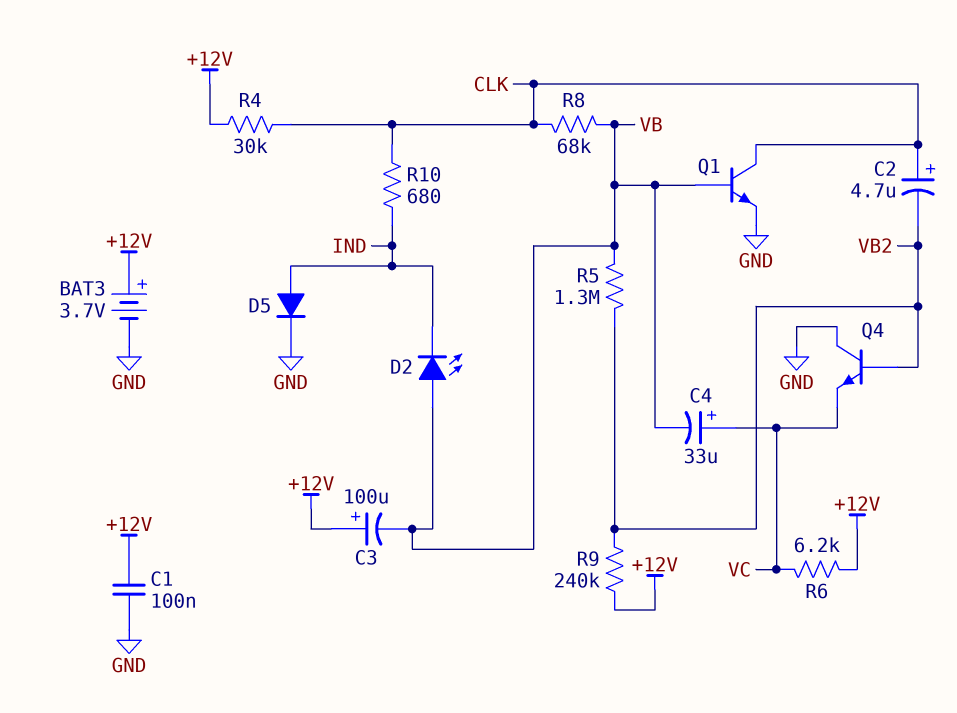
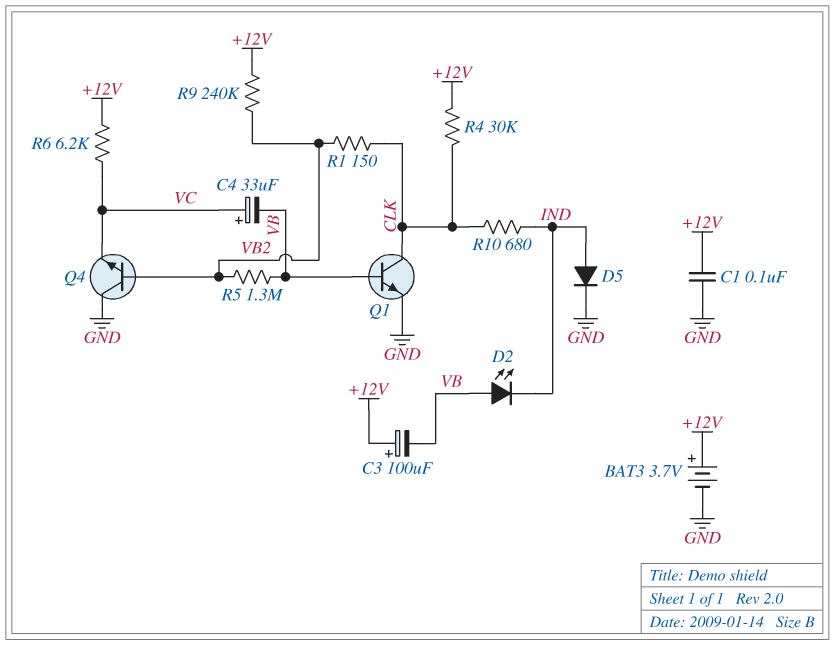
C2: 4.7uF (plus CLK, minus VB2) -> none
R1: none -> 150 (CLK, VB2)
R8: 68k (CLK, VB) -> none

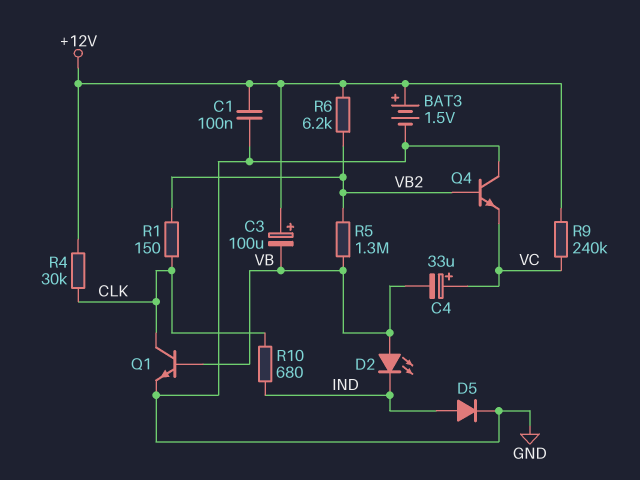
BAT3: 3.7V (plus +12V, minus GND) -> 1.5V (plus +12V, minus GND)
R6: 6.2k (+12V, VC) -> 6.2k (+12V, VB2)
R9: 240k (+12V, VB2) -> 240k (+12V, VC)

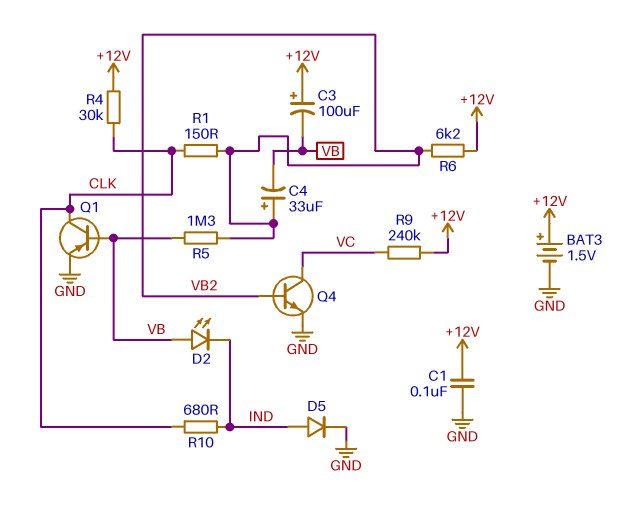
C4: 33uF (plus VC, minus VB) -> 33uF (plus VB2, minus VB)
Q1: NPN (B VB, C CLK, E GND) -> PNP (B VB, C CLK, E GND)
Q4: NPN (B VB2, C GND, E VC) -> NPN (B VB2, C VC, E GND)

